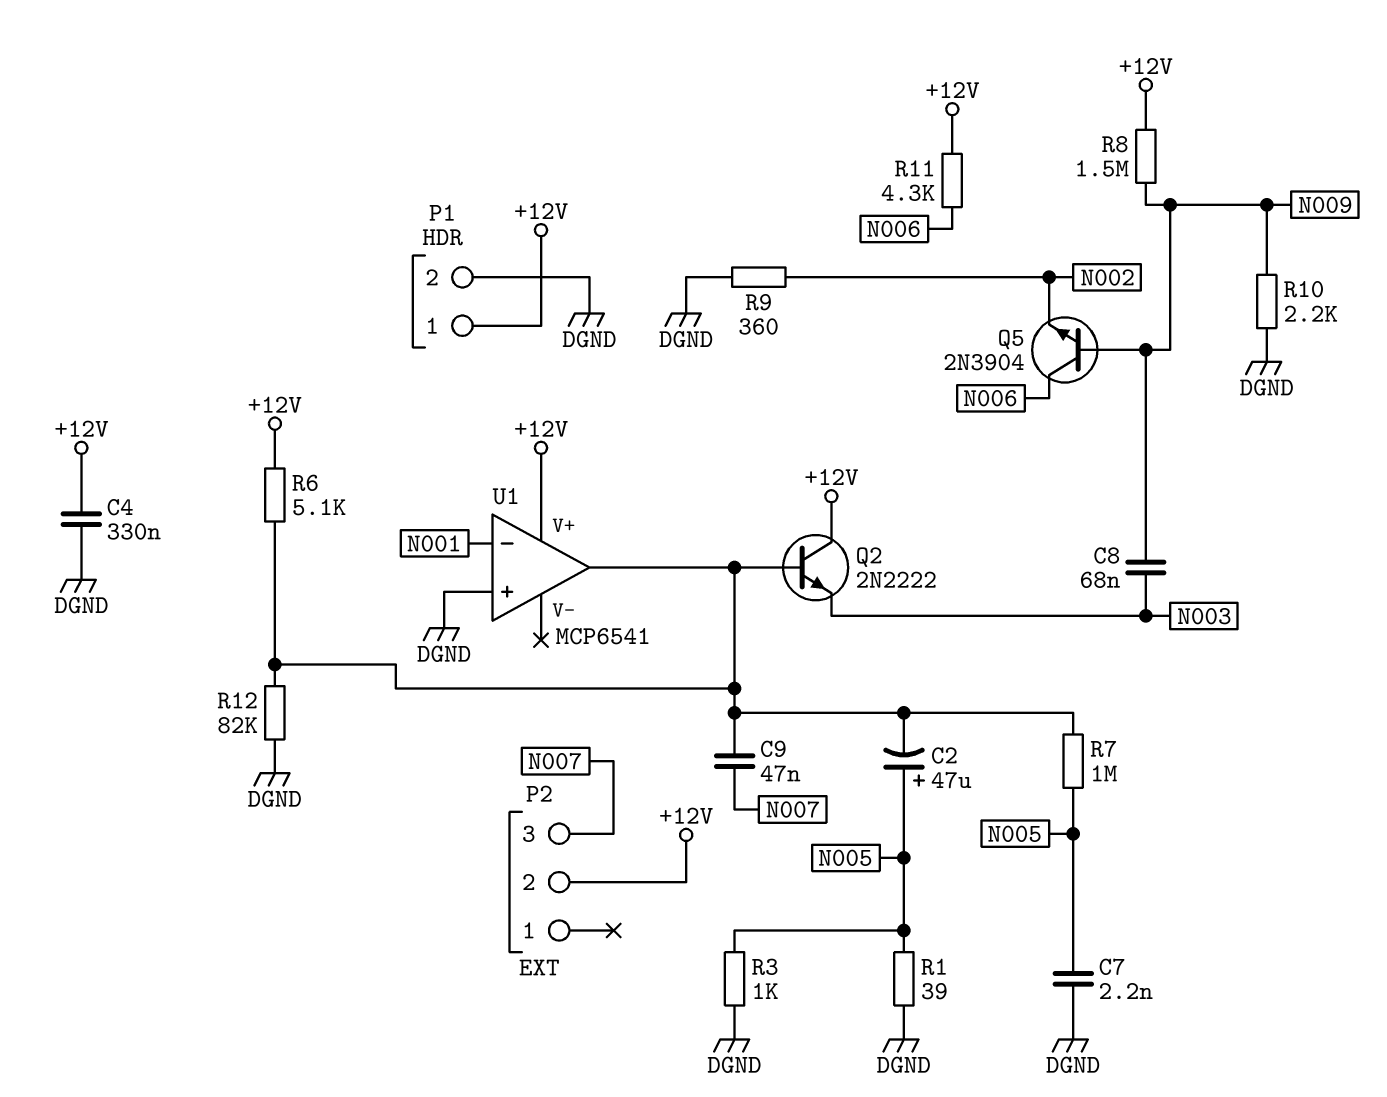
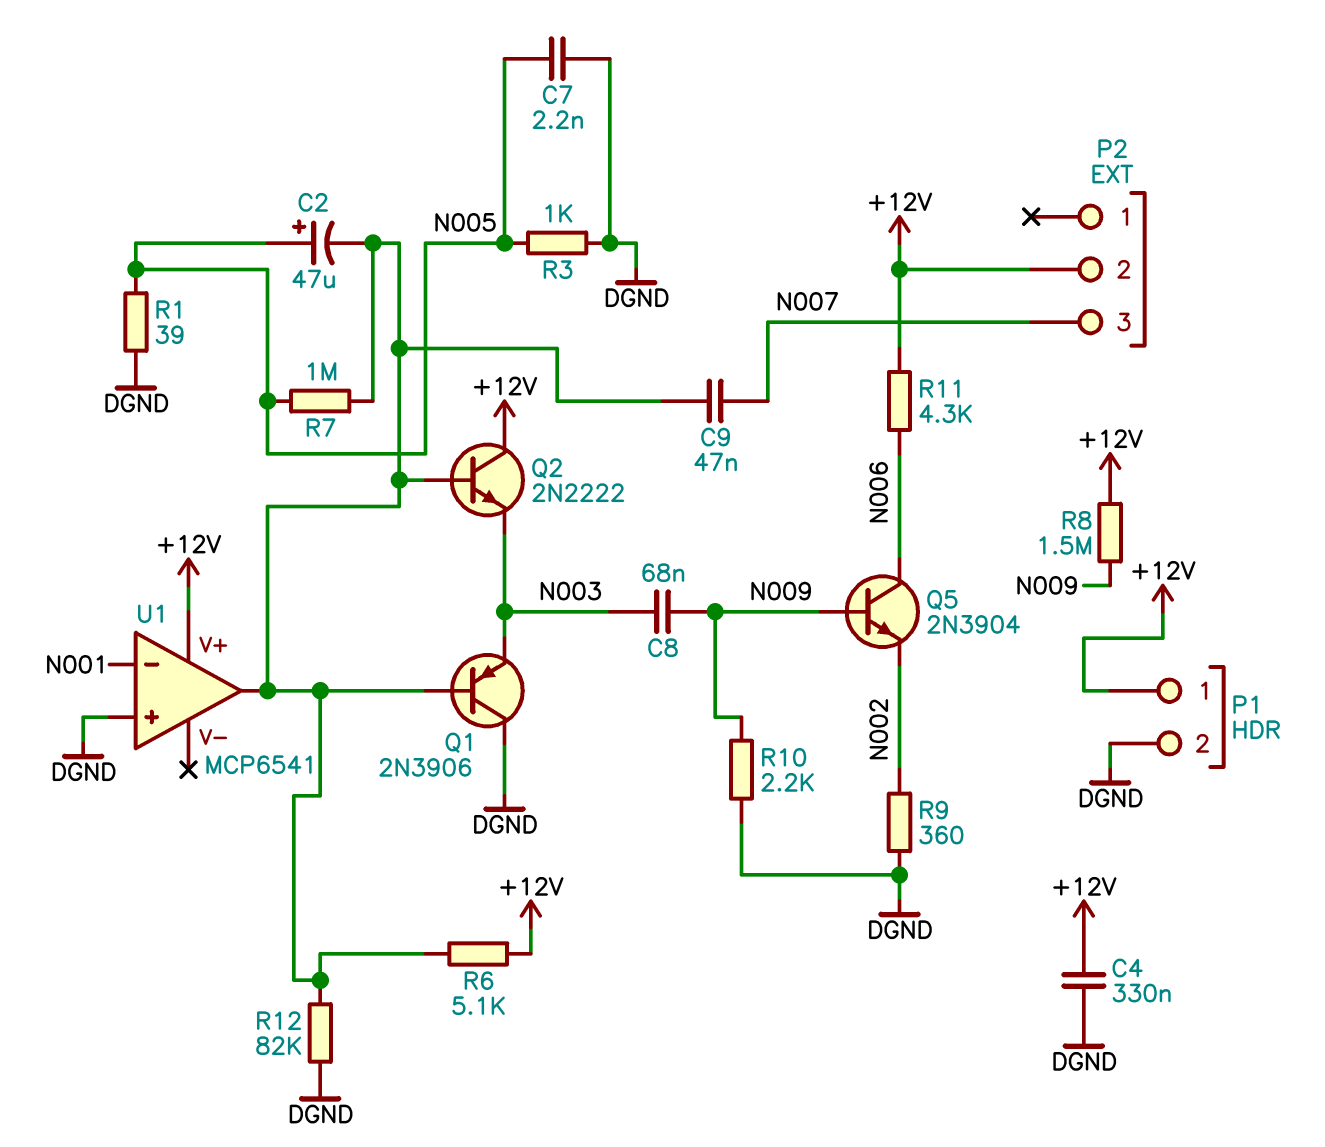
Q1: none -> PNP 2N3906 (B U1/out, C DGND, E N003)

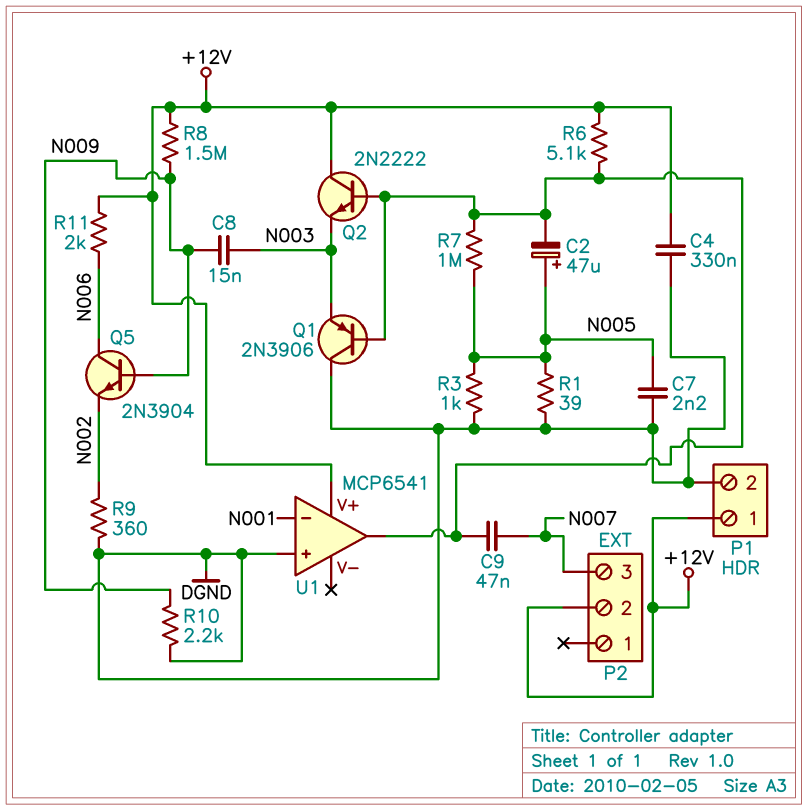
C8: 68nF (N003, N009) -> 15nF (N003, N009)
R11: 4.3k (+12V, N006) -> 2k (+12V, N006)
R12: 82k (DGND, U1/out) -> none

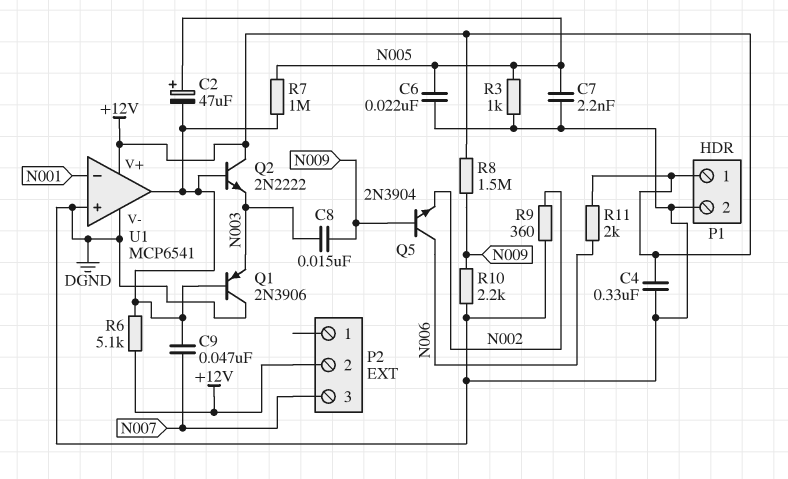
C6: none -> 22nF (DGND, N005)
R1: 39 (DGND, N005) -> none
U1 pin V-: none -> DGND

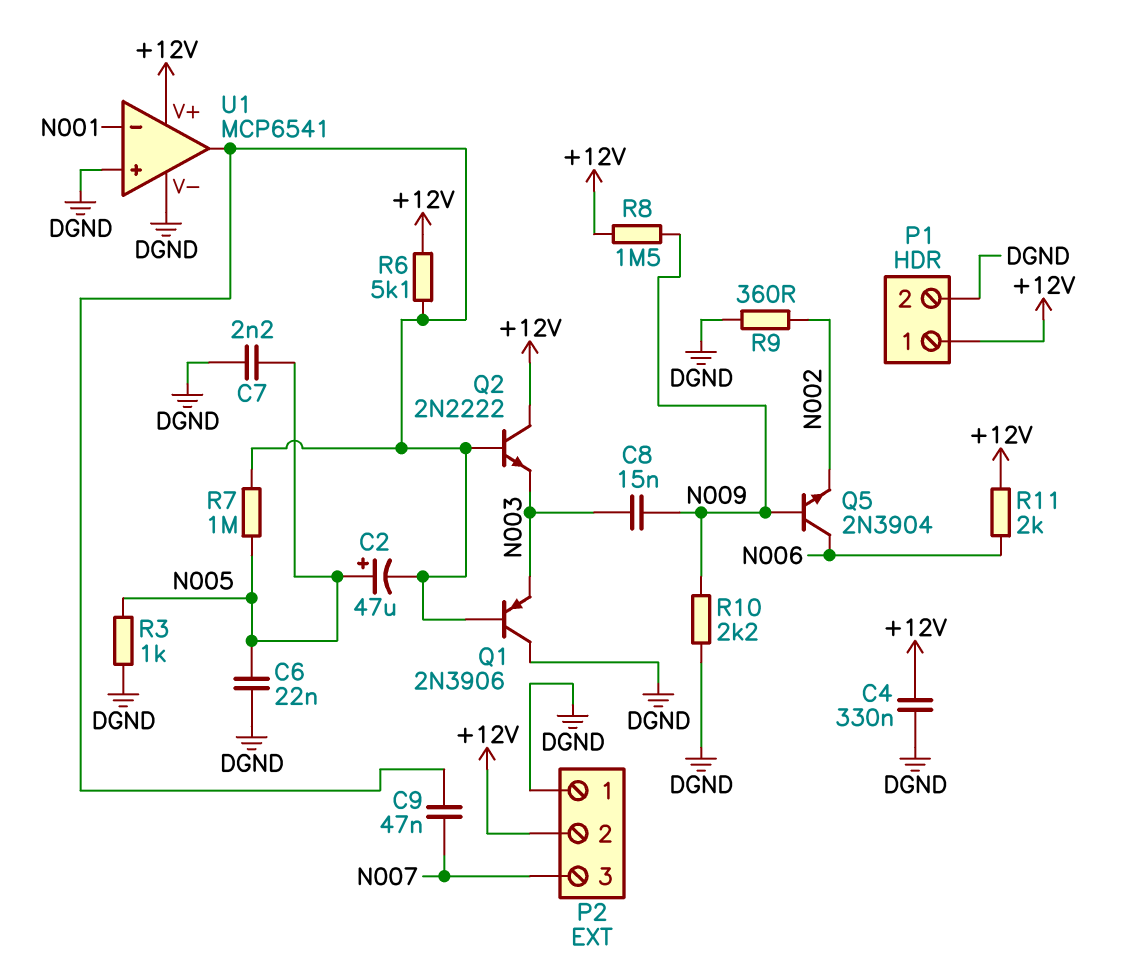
P2 pin 1: none -> DGND

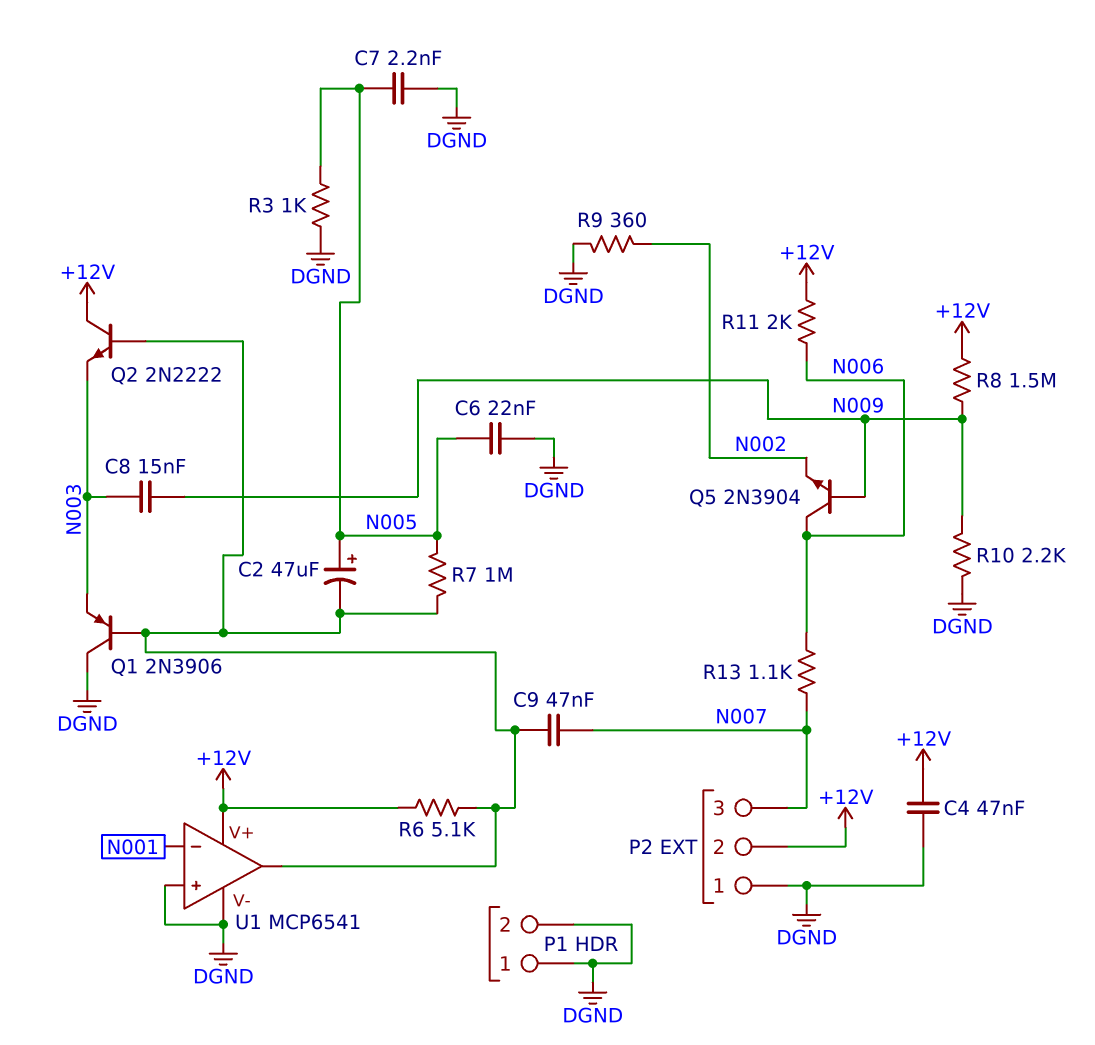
C4: 330nF (+12V, DGND) -> 47nF (+12V, DGND)
P1 pin 1: +12V -> DGND
R13: none -> 1.1k (N006, N007)

